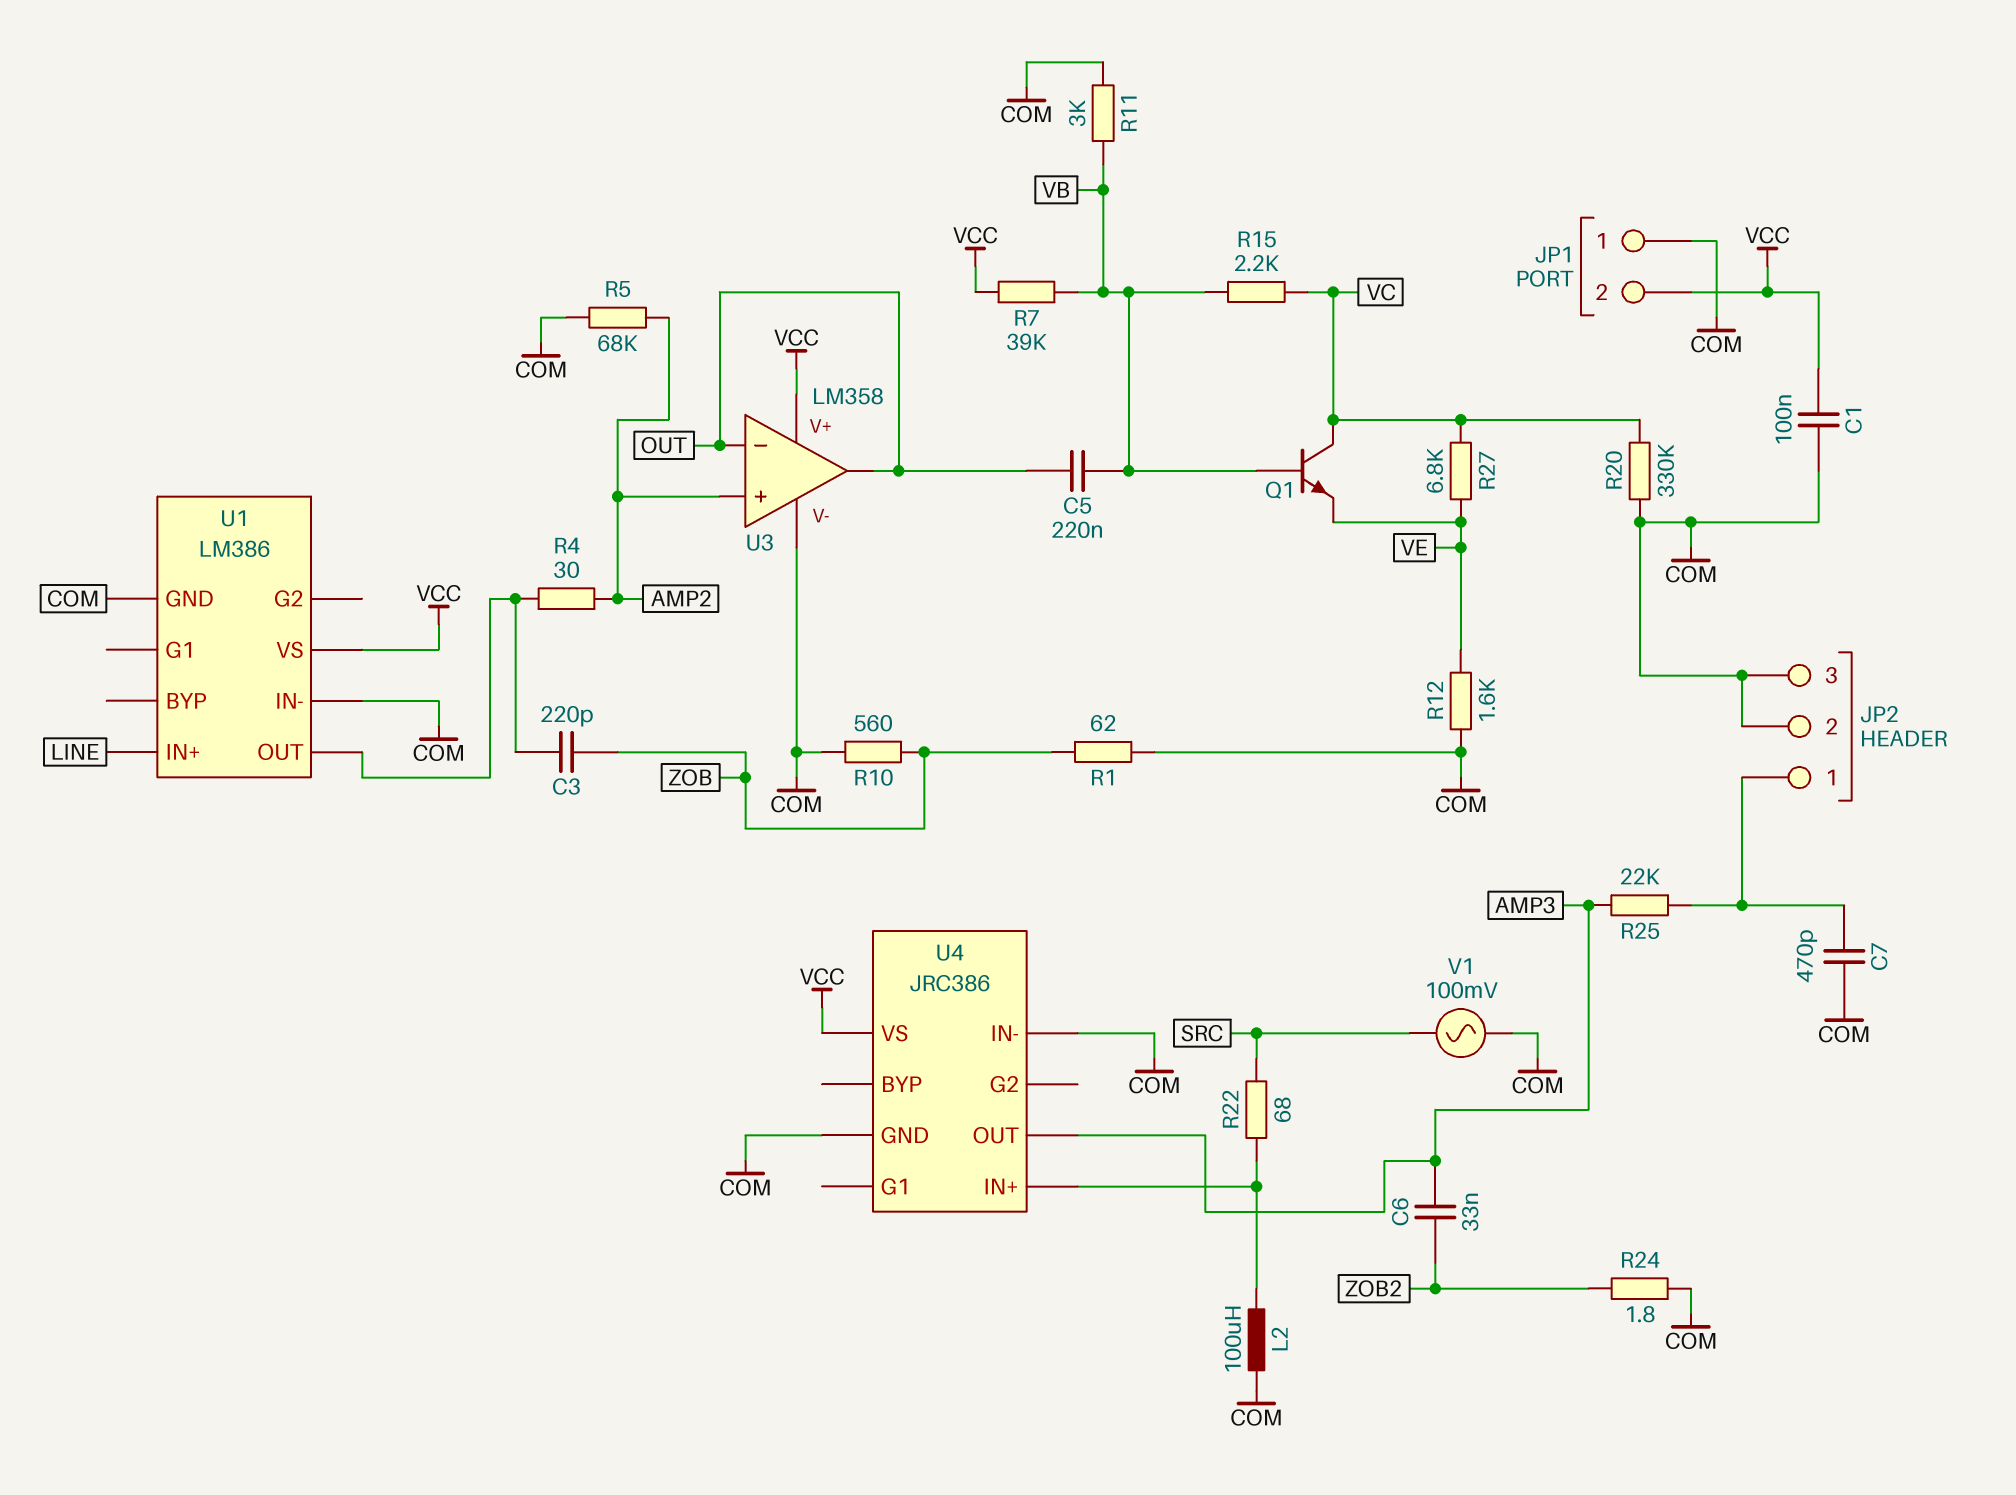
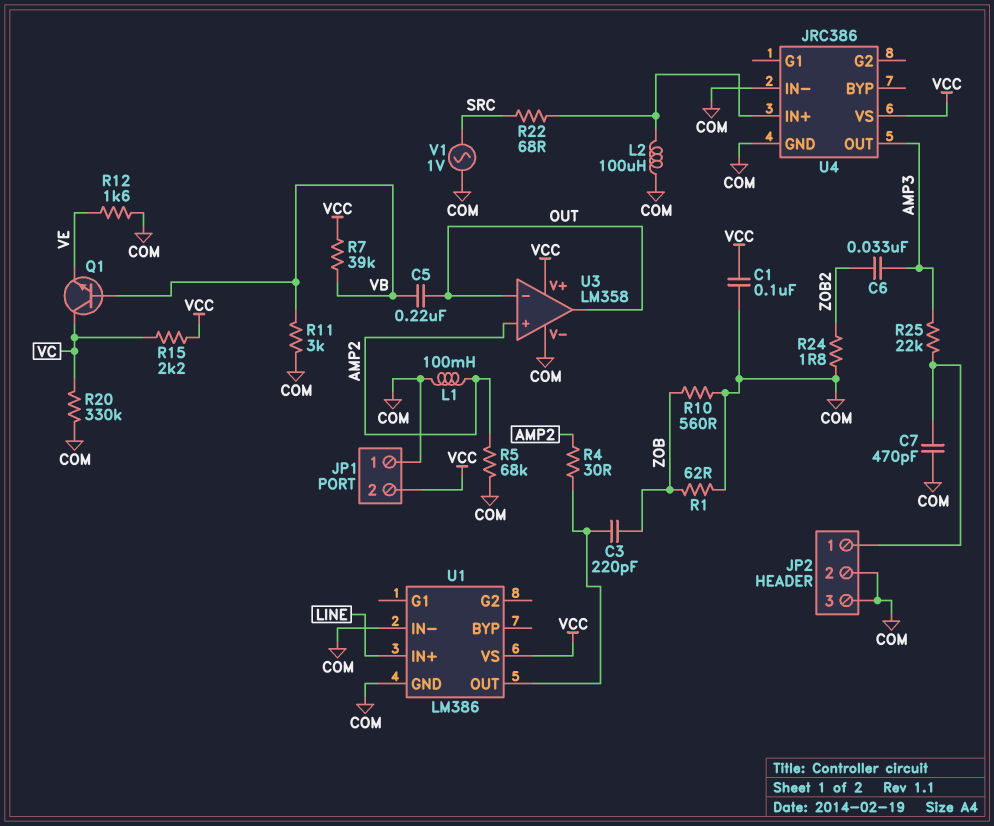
L1: none -> 100mH (AMP2, COM)
R15: 2.2k (VB, VC) -> 2.2k (VC, VCC)
R27: 6.8k (VC, VE) -> none
V1: AC 100mV (COM, SRC) -> AC 1V (COM, SRC)

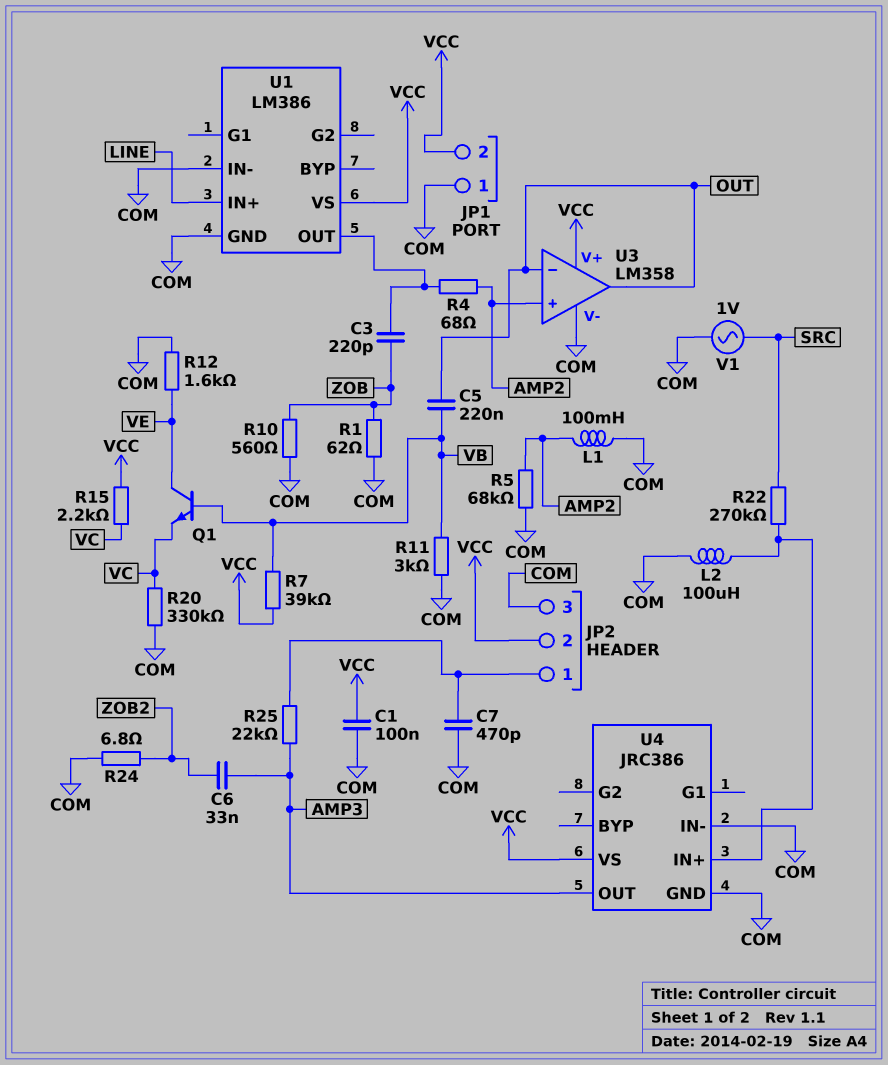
JP2 pin 2: COM -> VCC
Q1: NPN (B VB, C VC, E VE) -> NPN (B VB, C VE, E VC)
R4: 30 (AMP2, U1/OUT) -> 68 (AMP2, U1/OUT)
R22: 68 (SRC, U4/IN+) -> 270k (SRC, U4/IN+)
R24: 1.8 (COM, ZOB2) -> 6.8 (COM, ZOB2)

